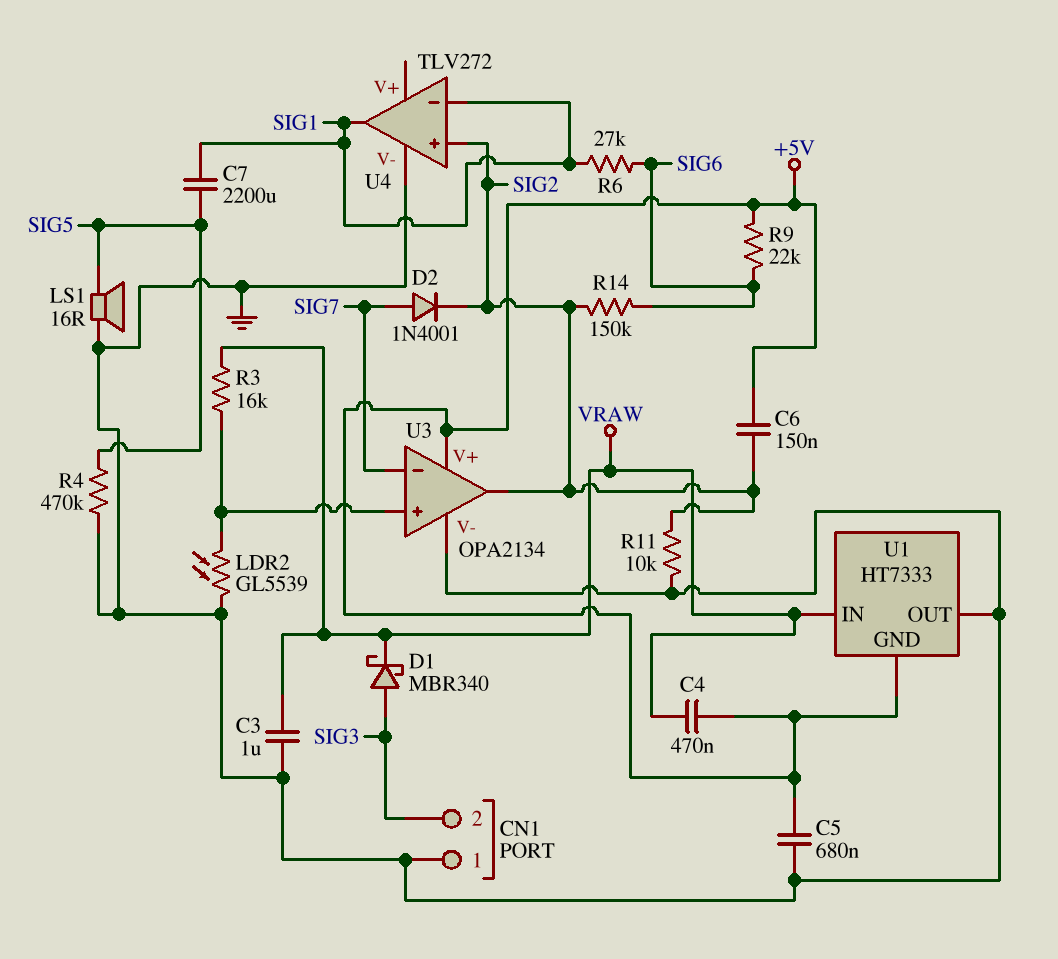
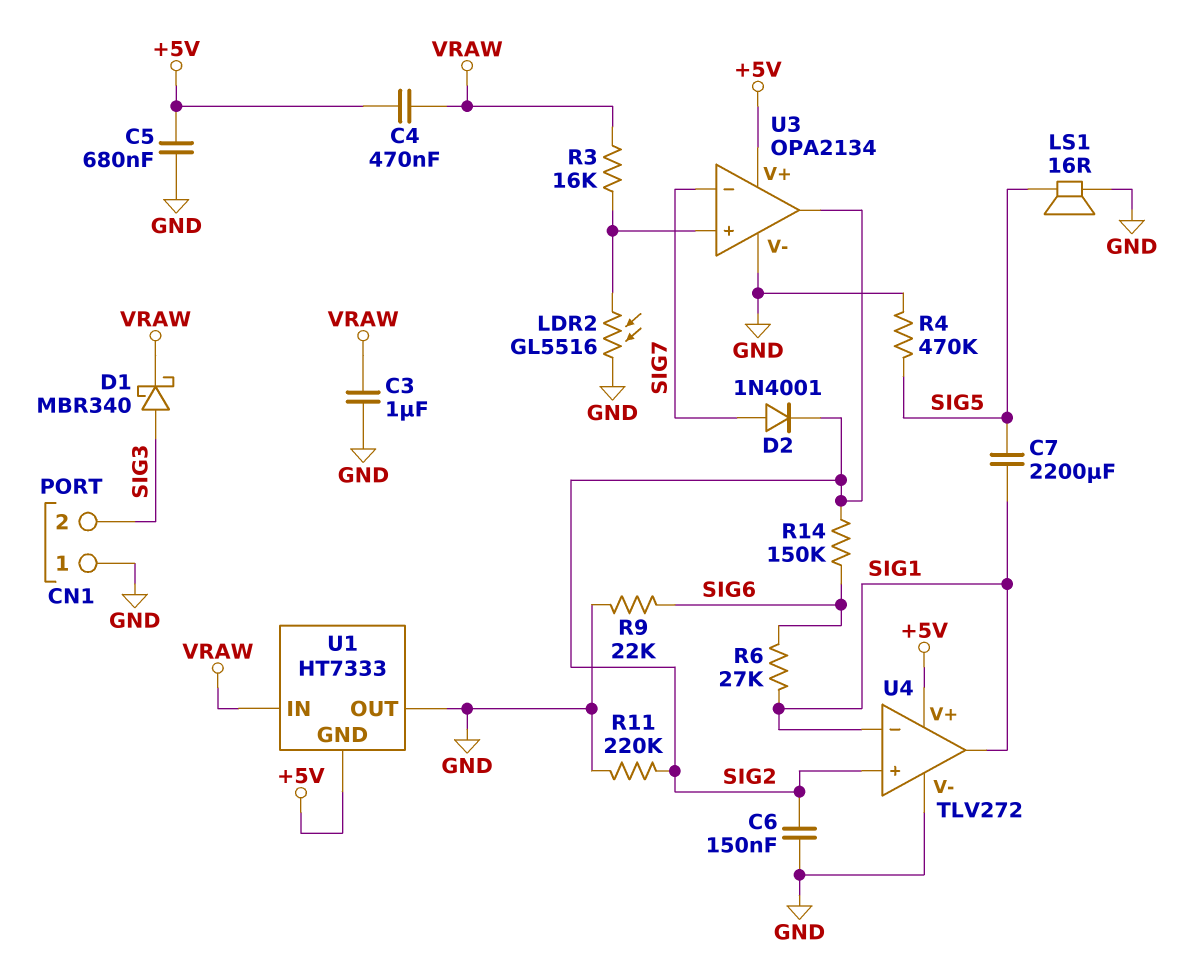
C6: 150nF (+5V, SIG2) -> 150nF (GND, SIG2)
LDR2: GL5539 (GND, U3/in+) -> GL5516 (GND, U3/in+)
R9: 22k (+5V, SIG6) -> 22k (GND, SIG6)
R11: 10k (GND, SIG2) -> 220k (GND, SIG2)
U4 pin V+: none -> +5V

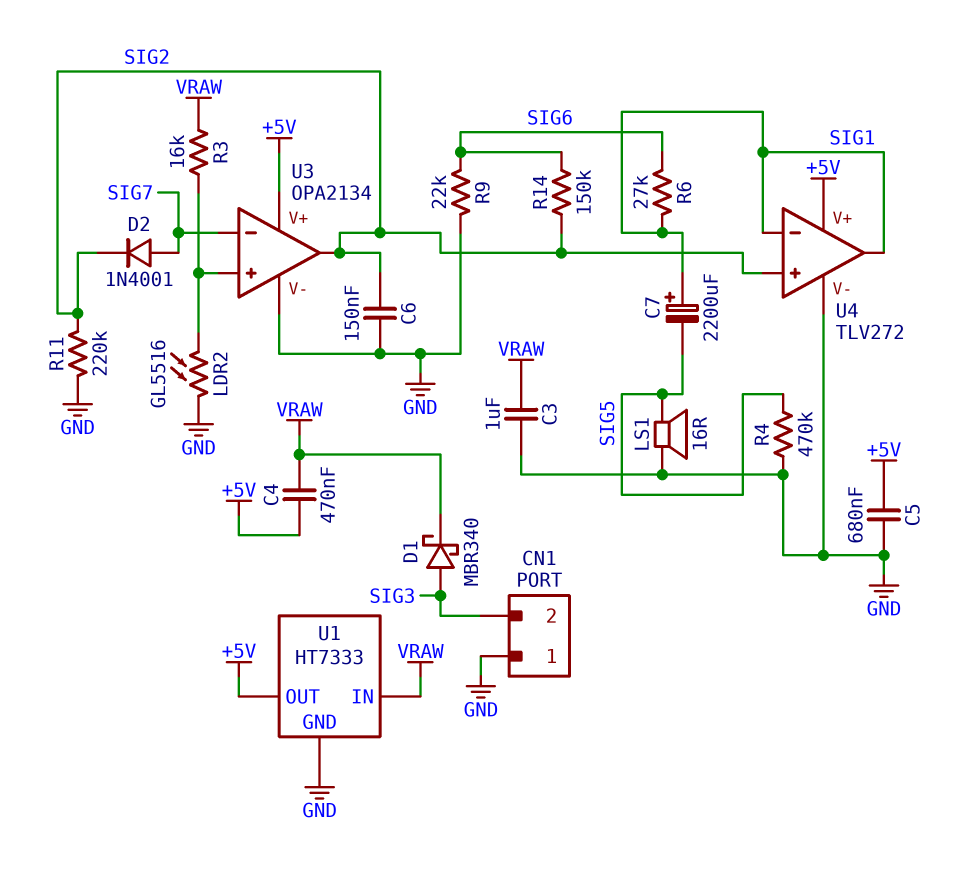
C7: 2200uF (SIG1, SIG5) -> 2200uF (plus SIG1, minus SIG5)
U1 pin GND: +5V -> GND
U1 pin OUT: GND -> +5V

